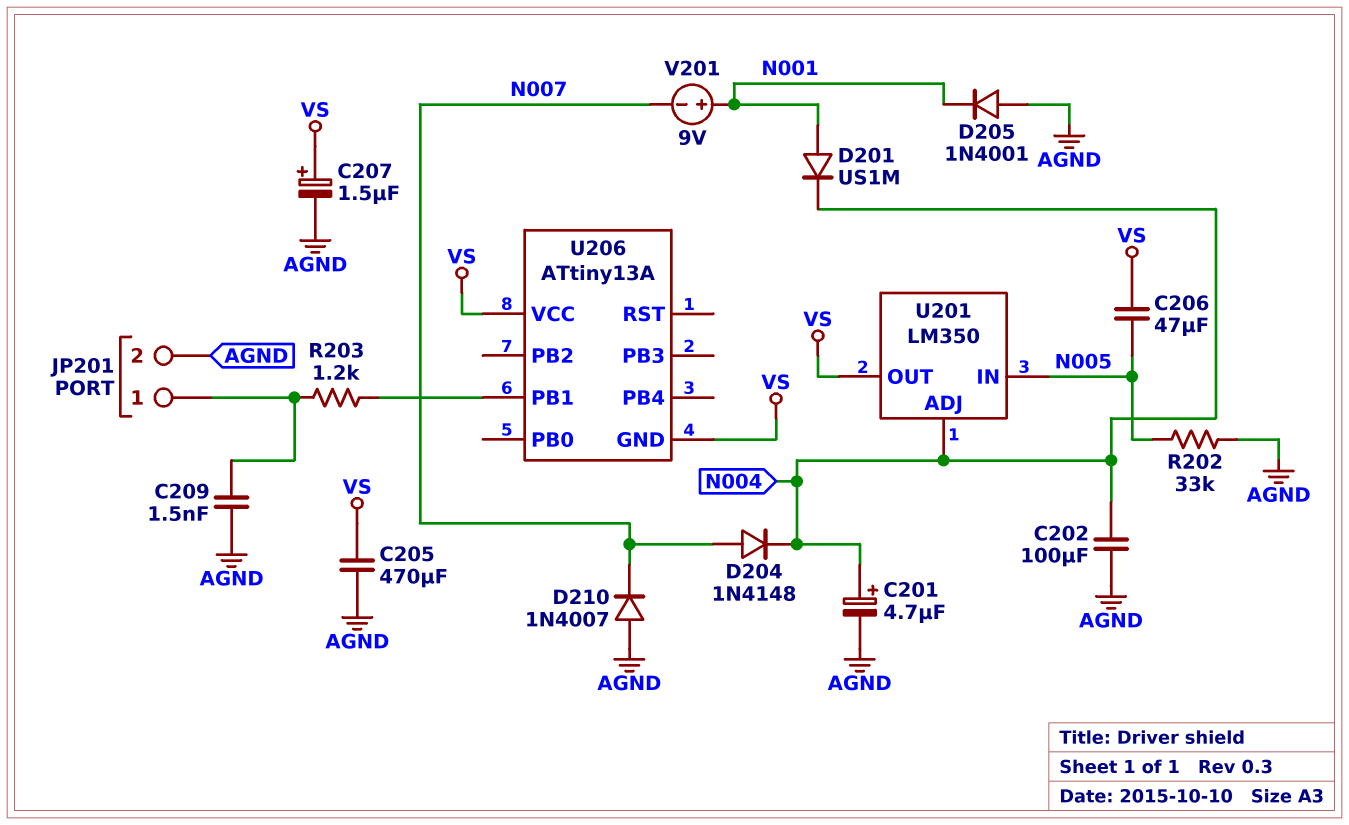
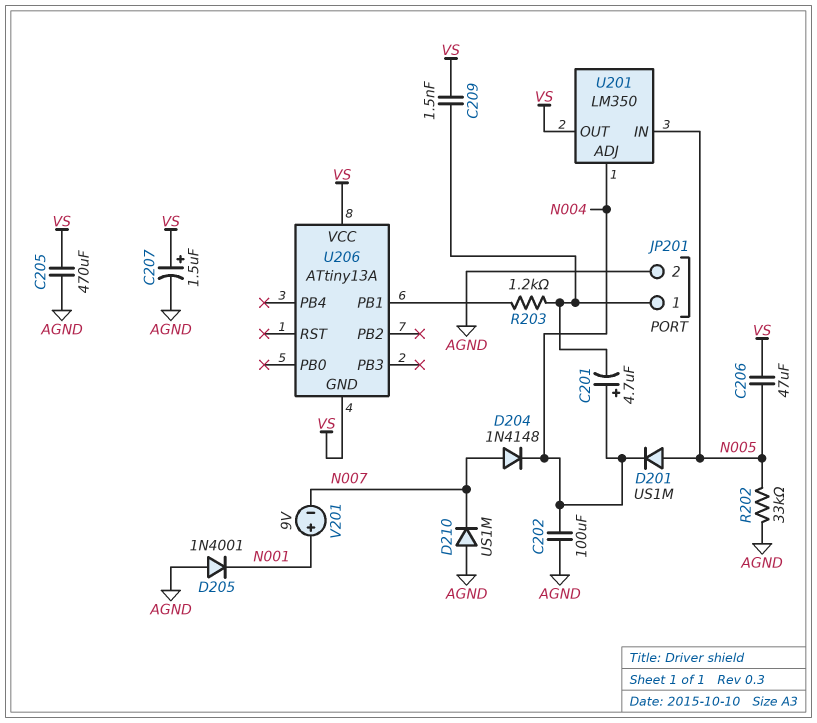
C201: 4.7uF (plus N004, minus AGND) -> 4.7uF (plus N004, minus JP201/1)
C209: 1.5nF (AGND, JP201/1) -> 1.5nF (JP201/1, VS)
D201: diode US1M (A N001, K N004) -> diode US1M (A N005, K N004)
D210: diode 1N4007 (A AGND, K N007) -> diode US1M (A AGND, K N007)

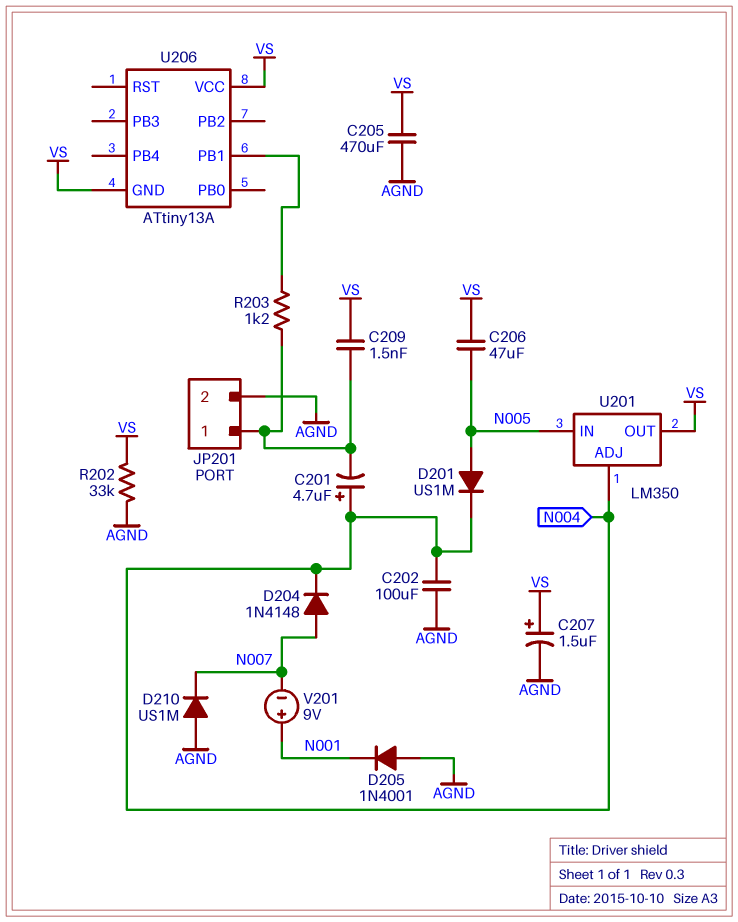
R202: 33k (AGND, N005) -> 33k (AGND, VS)

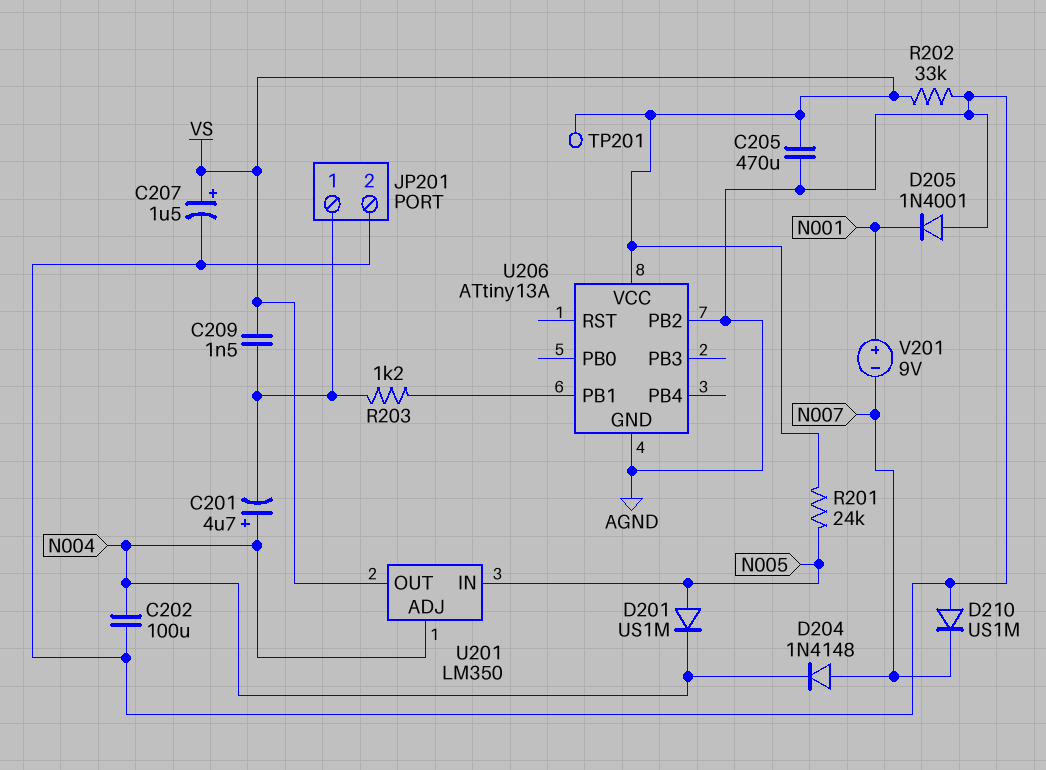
C206: 47uF (N005, VS) -> none
R201: none -> 24k (N005, VS)
TP201: none -> test point (VS)
U206 pin GND: VS -> AGND
U206 pin PB2: none -> AGND

